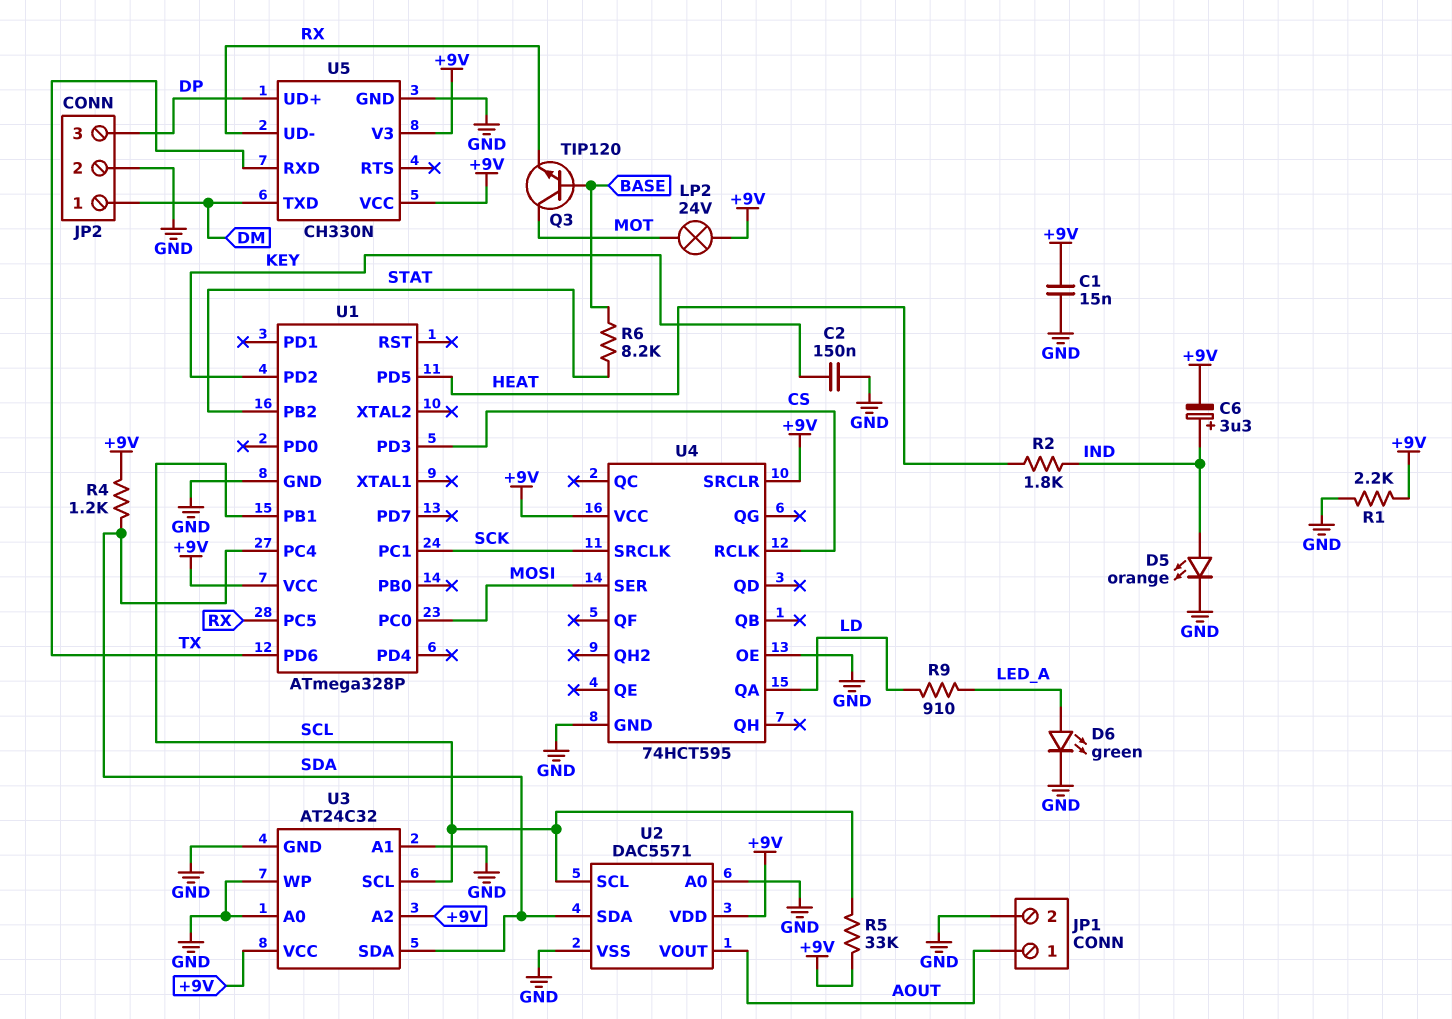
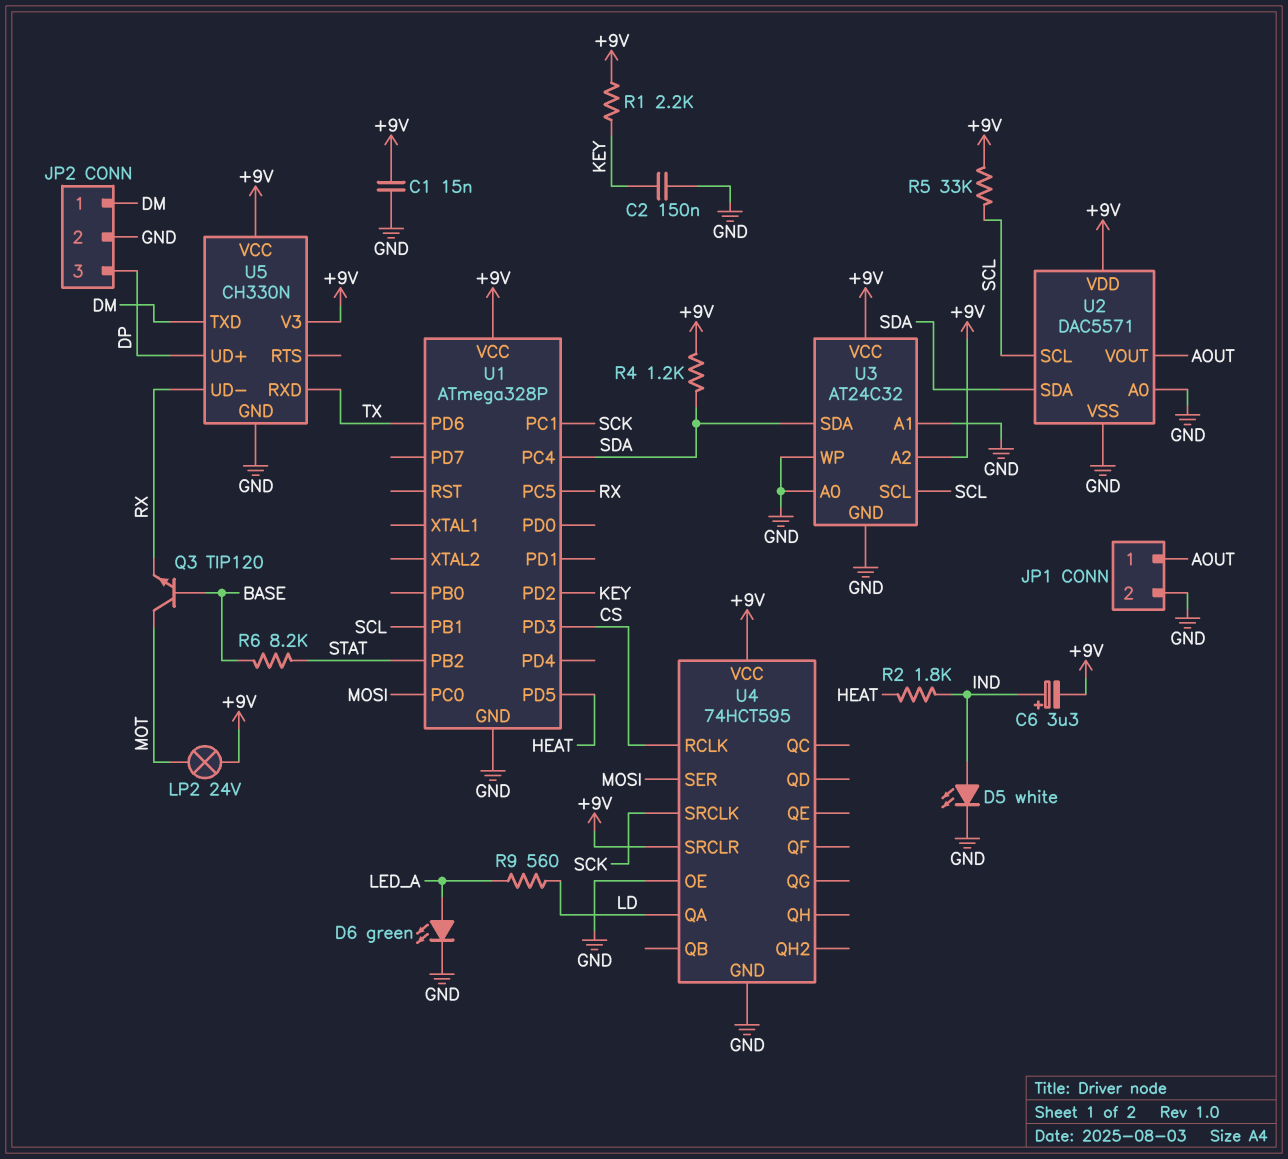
D5: LED orange (A IND, K GND) -> LED white (A IND, K GND)
R1: 2.2k (+9V, GND) -> 2.2k (+9V, KEY)
R9: 910 (LD, LED_A) -> 560 (LD, LED_A)

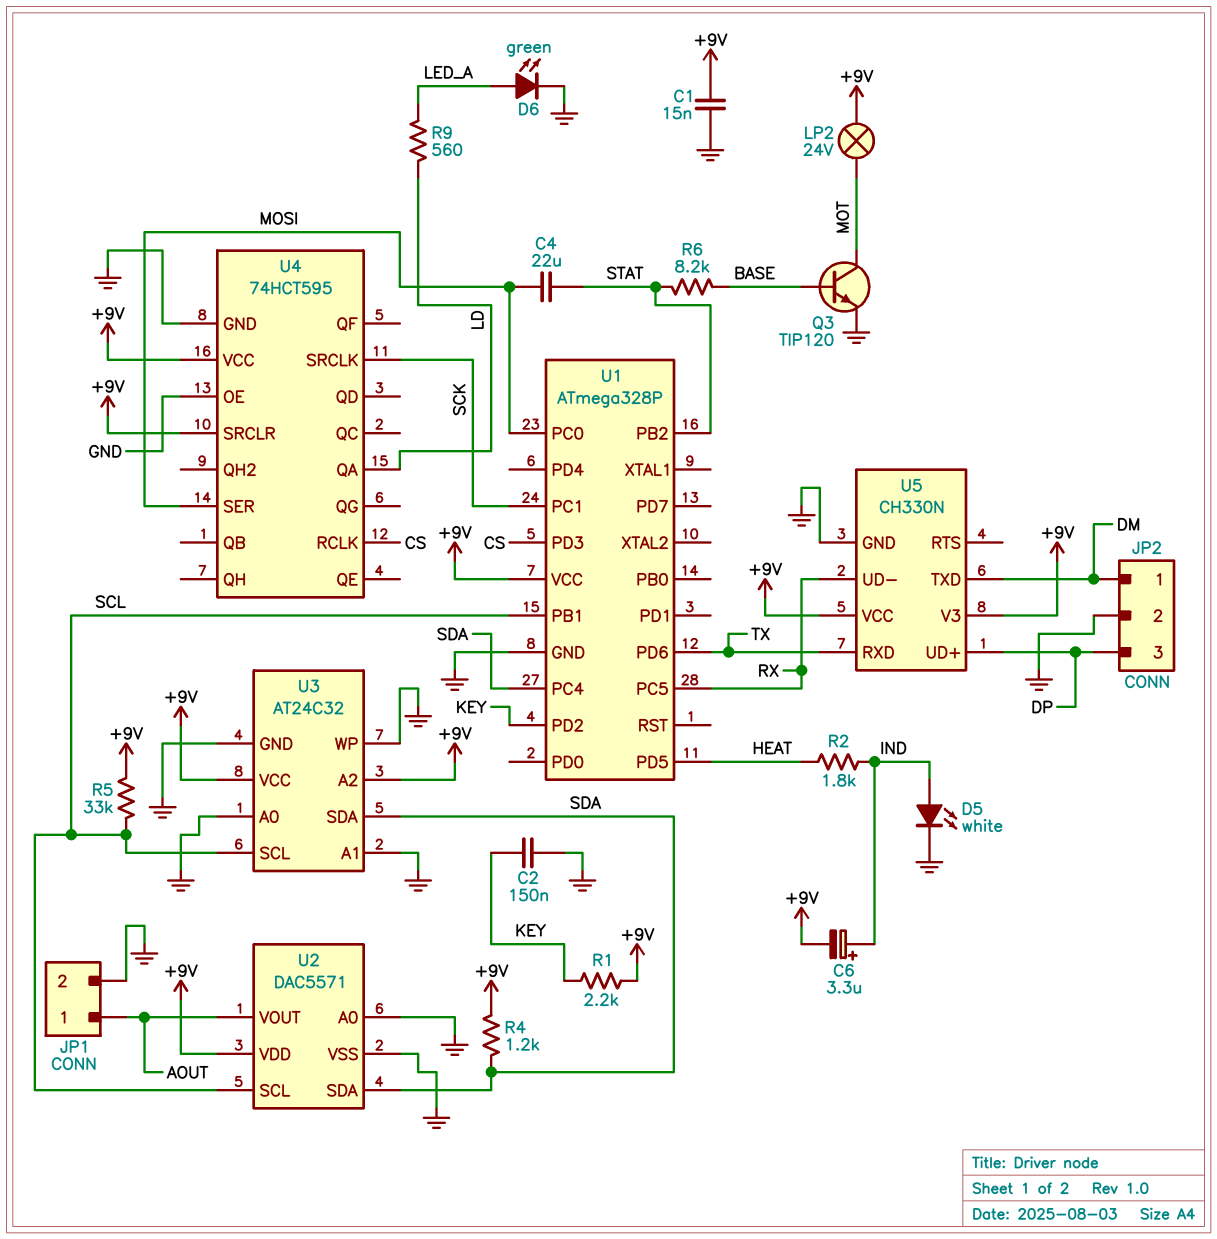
C4: none -> 22uF (MOSI, STAT)
Q3: NPN TIP120 (B BASE, C MOT, E RX) -> NPN TIP120 (B BASE, C MOT, E GND)

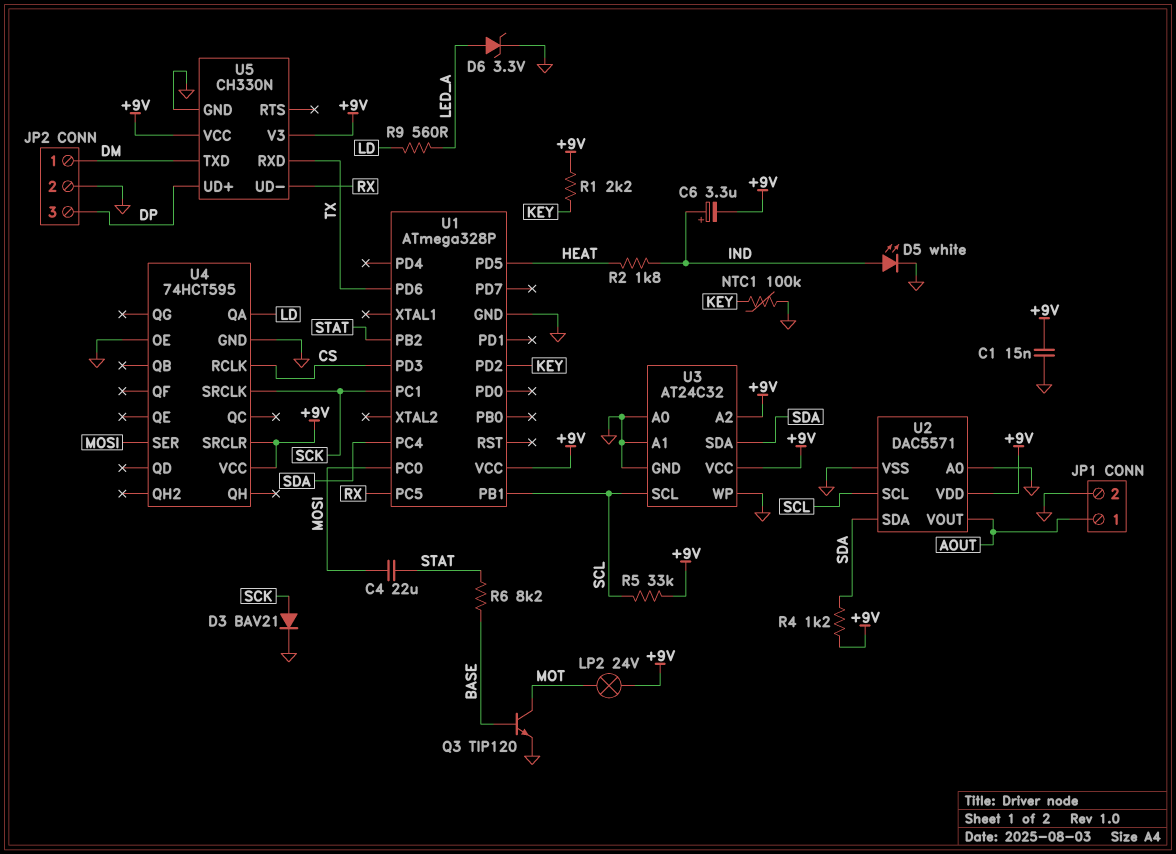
C2: 150nF (GND, KEY) -> none
D3: none -> diode BAV21 (A SCK, K GND)
D6: LED green (A LED_A, K GND) -> zener 3.3V (A LED_A, K GND)
NTC1: none -> 100k (GND, KEY)

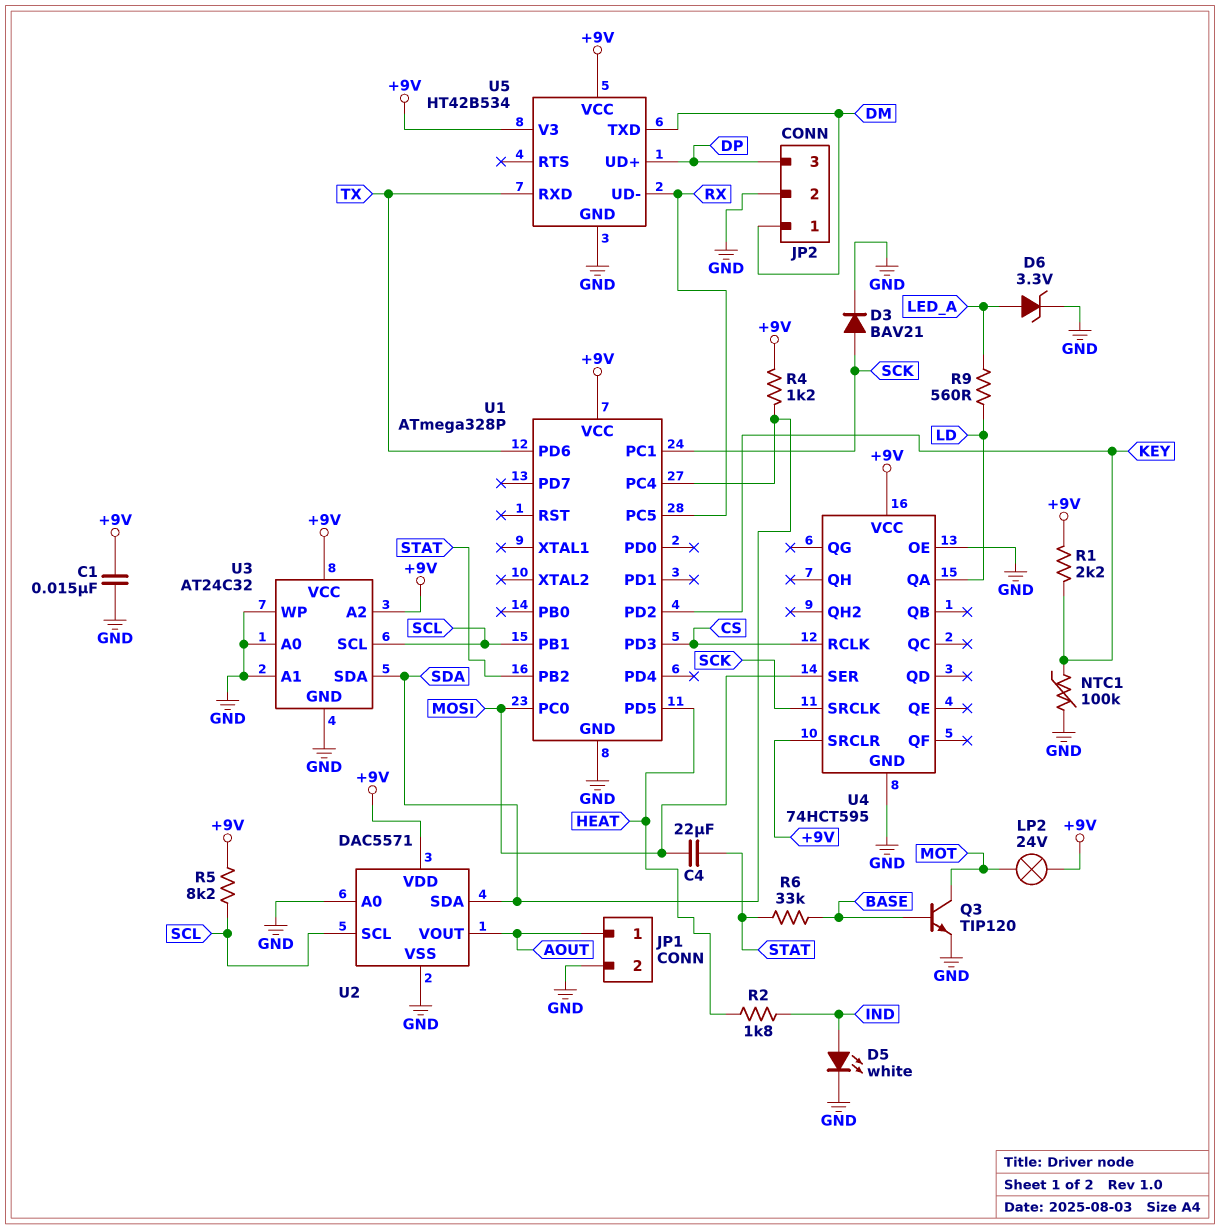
C6: 3.3uF (plus IND, minus +9V) -> none
R5: 33k (+9V, SCL) -> 8.2k (+9V, SCL)
R6: 8.2k (BASE, STAT) -> 33k (BASE, STAT)
U5: CH330N -> HT42B534

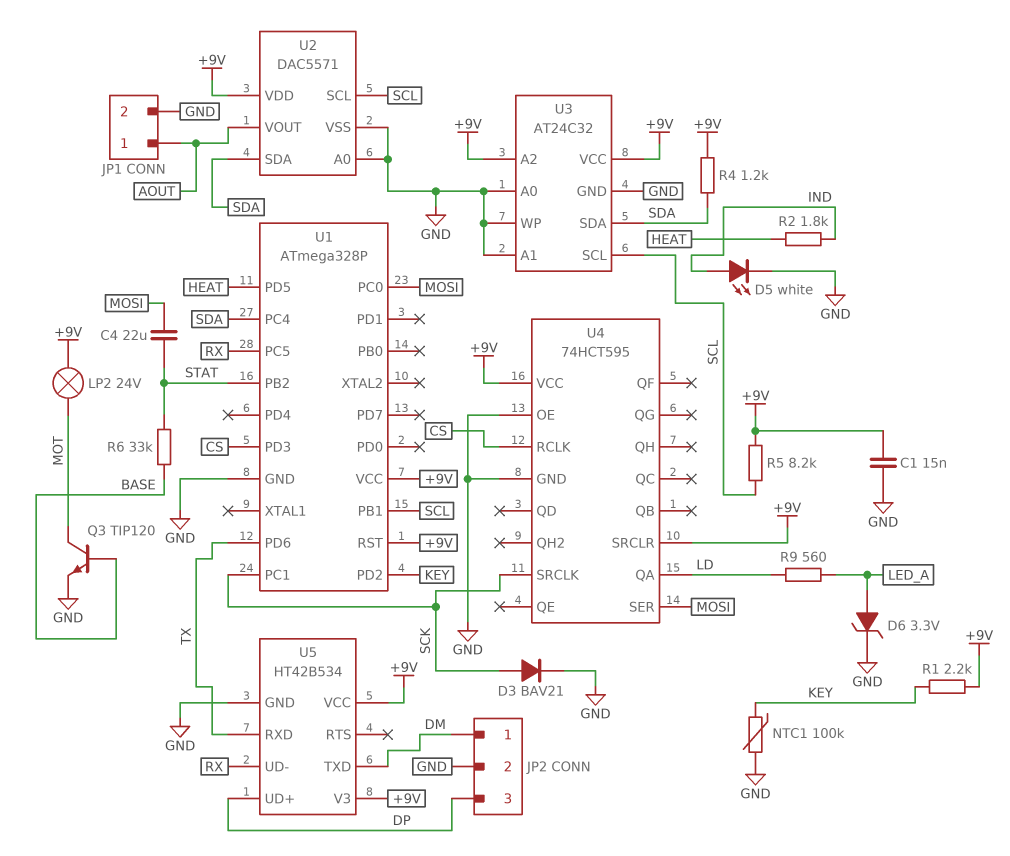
U1 pin RST: none -> +9V

